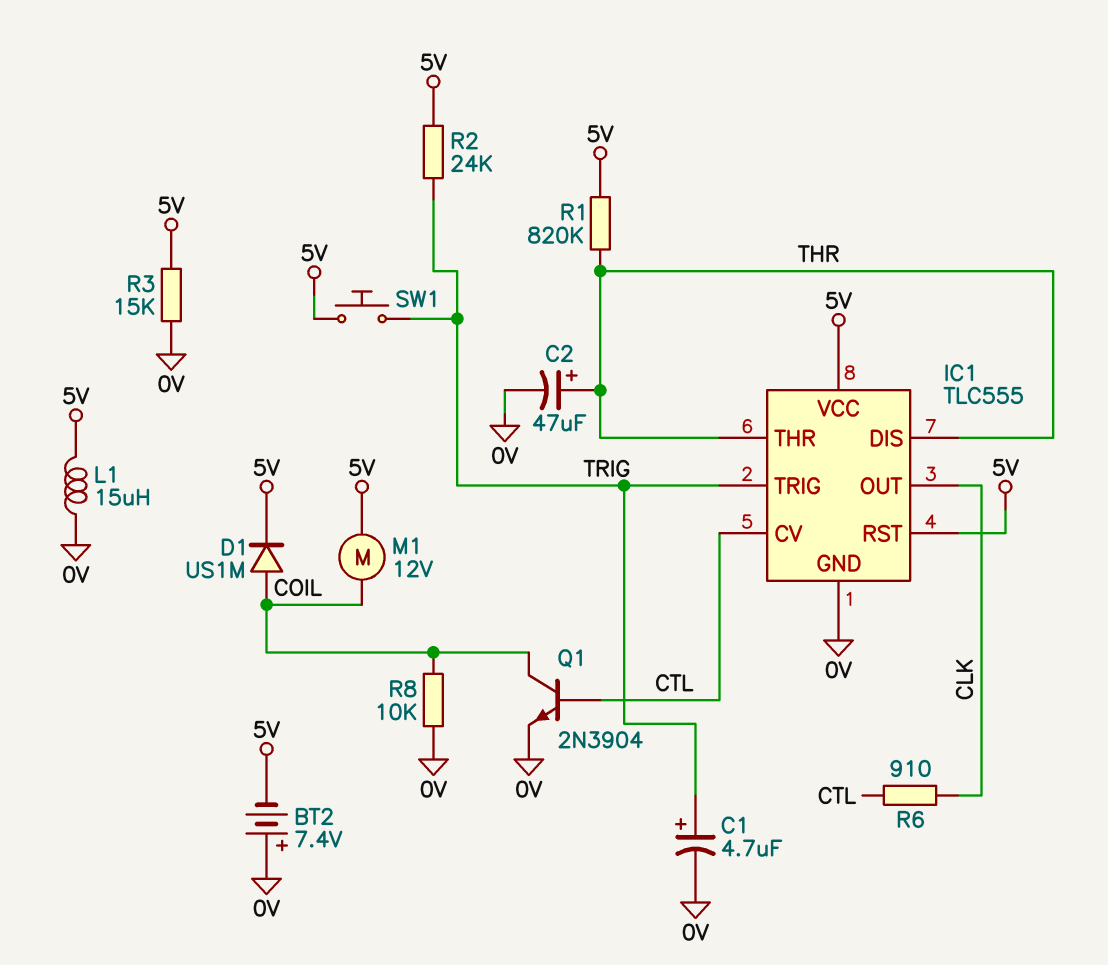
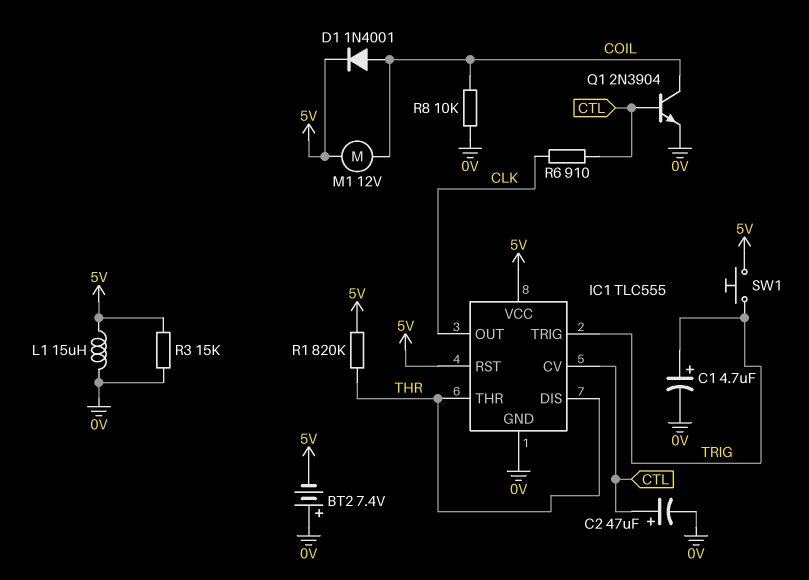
C2: 47uF (plus THR, minus 0V) -> 47uF (plus CTL, minus 0V)
D1: diode US1M (A COIL, K 5V) -> diode 1N4001 (A COIL, K 5V)
R2: 24k (5V, TRIG) -> none

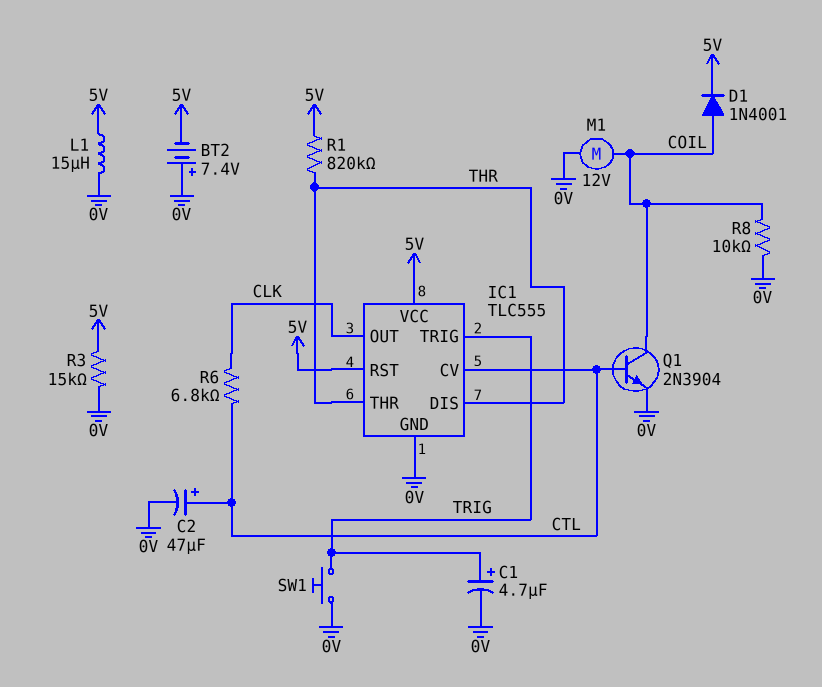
M1: motor 12V (5V, COIL) -> motor 12V (0V, COIL)
R6: 910 (CLK, CTL) -> 6.8k (CLK, CTL)
SW1: button (5V, TRIG) -> button (0V, TRIG)

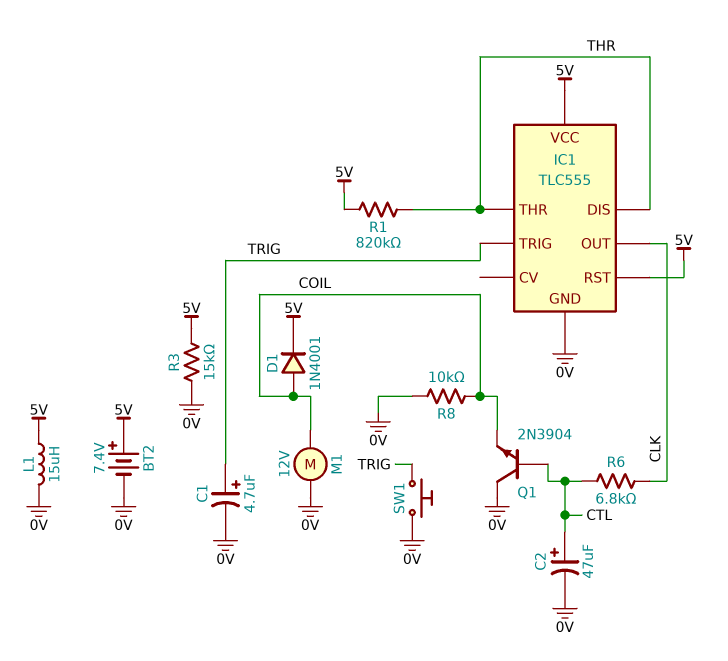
BT2: 7.4V (plus 0V, minus 5V) -> 7.4V (plus 5V, minus 0V)
IC1 pin CV: CTL -> none
Q1: NPN 2N3904 (B CTL, C COIL, E 0V) -> NPN 2N3904 (B CTL, C 0V, E COIL)

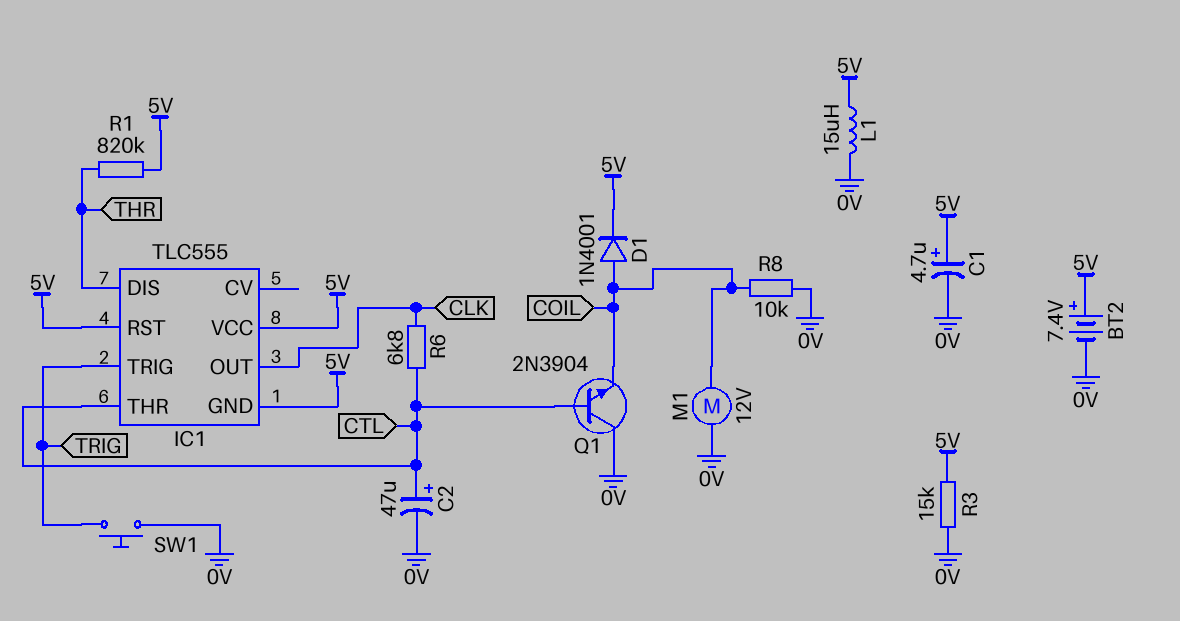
C1: 4.7uF (plus TRIG, minus 0V) -> 4.7uF (plus 5V, minus 0V)
IC1 pin GND: 0V -> 5V
IC1 pin THR: THR -> CTL

